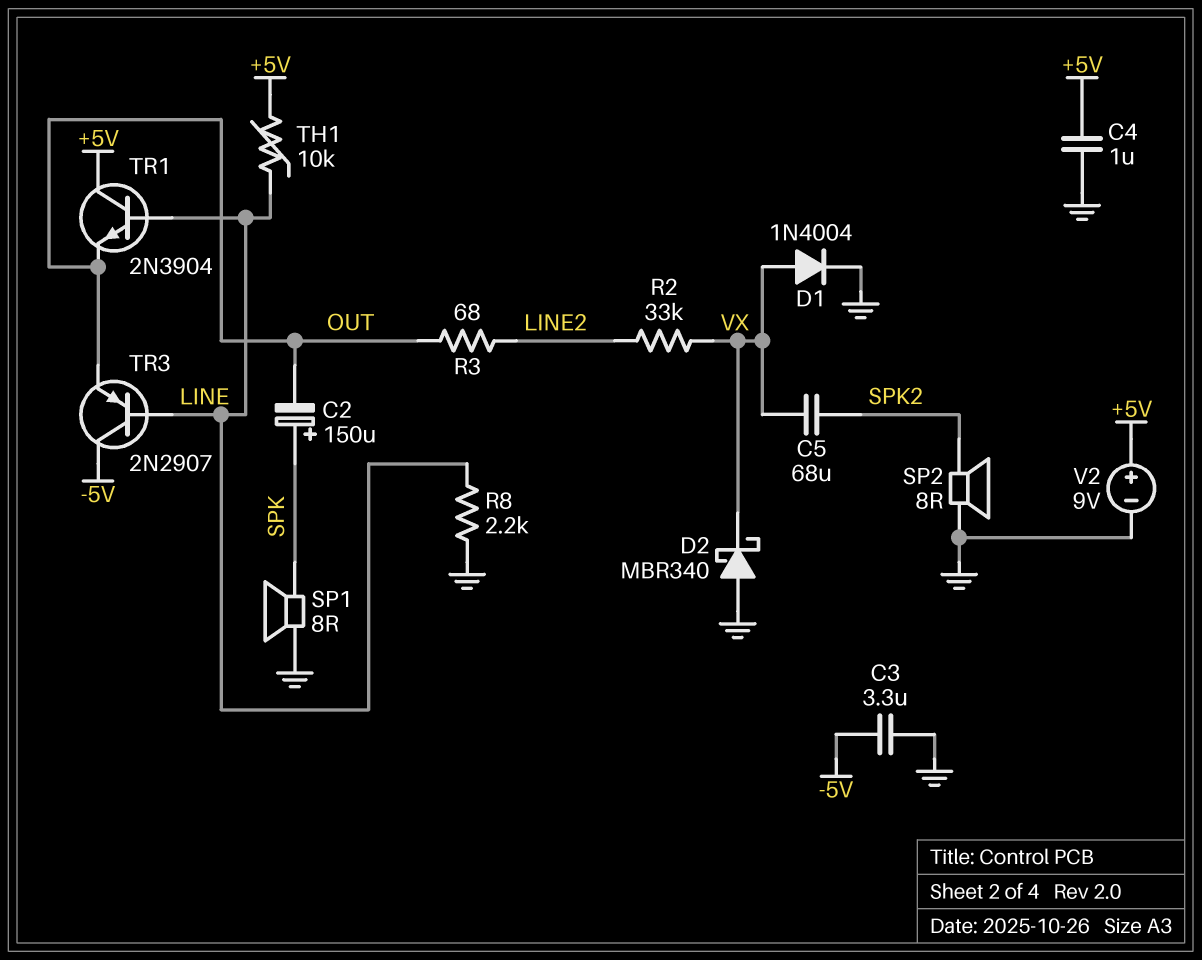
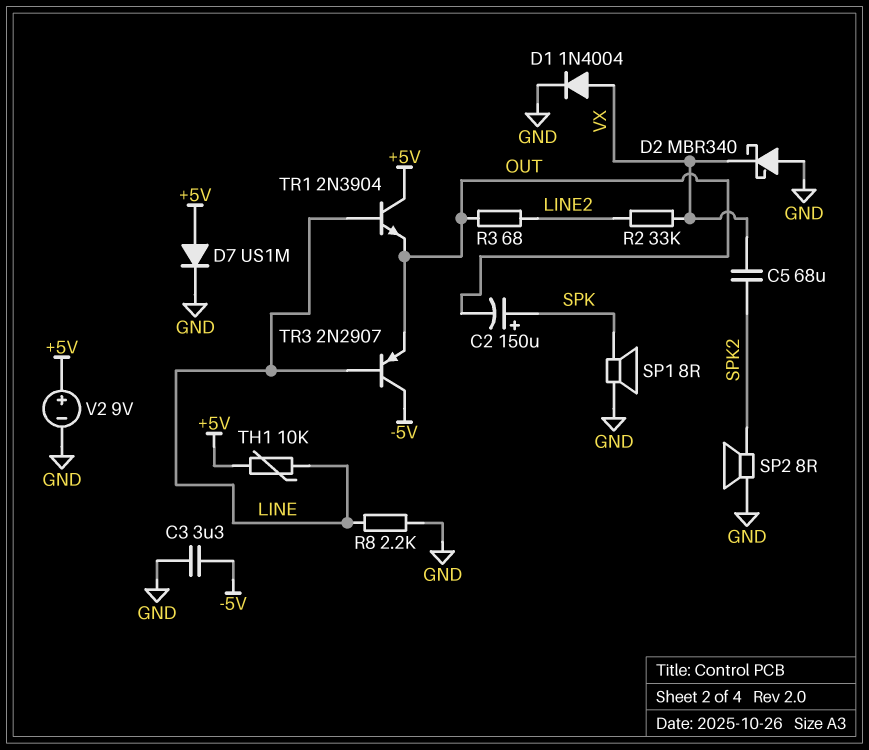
C4: 1uF (+5V, GND) -> none
D7: none -> diode US1M (A +5V, K GND)

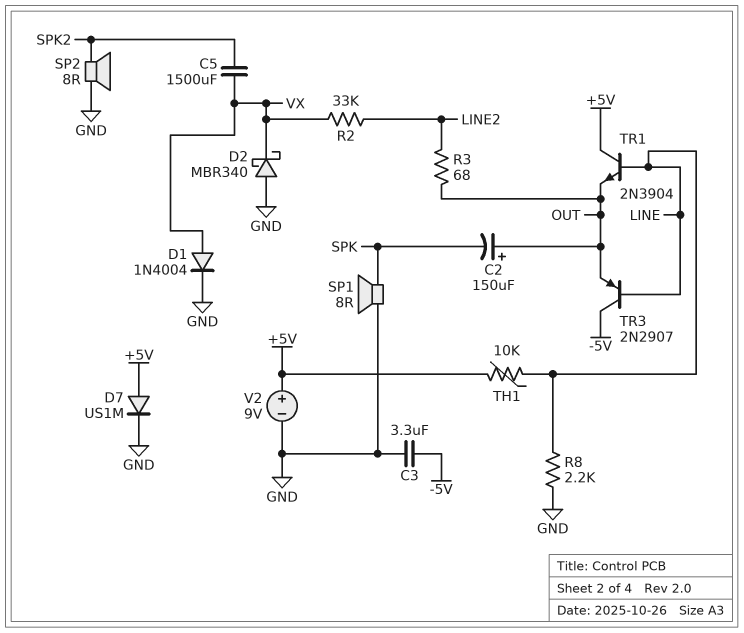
C2: 150uF (plus SPK, minus OUT) -> 150uF (plus OUT, minus SPK)
C5: 68uF (SPK2, VX) -> 1500uF (SPK2, VX)

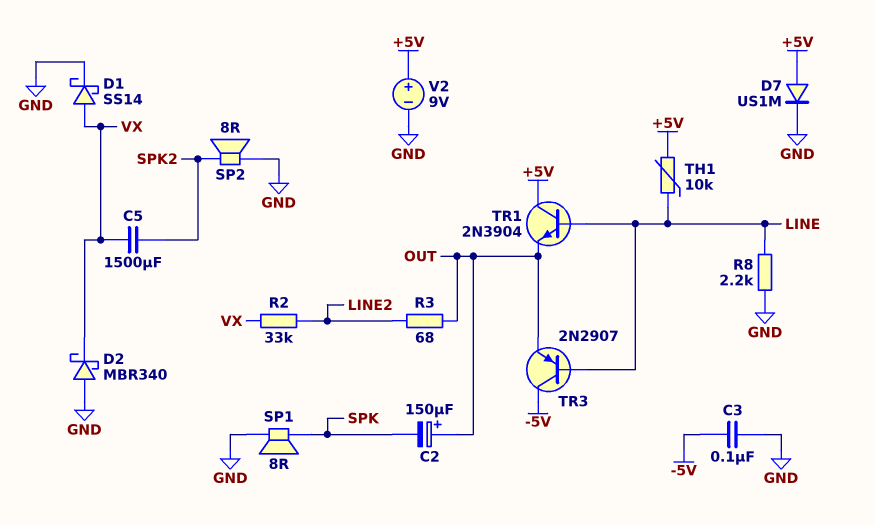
C3: 3.3uF (-5V, GND) -> 100nF (-5V, GND)
D1: diode 1N4004 (A VX, K GND) -> schottky SS14 (A VX, K GND)

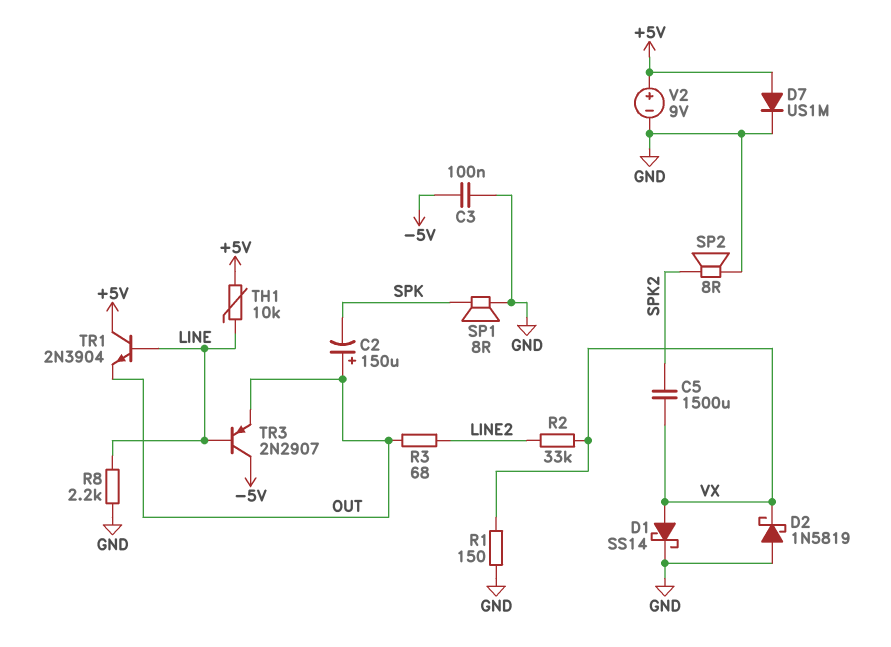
D2: schottky MBR340 (A GND, K VX) -> schottky 1N5819 (A GND, K VX)
R1: none -> 150 (GND, VX)

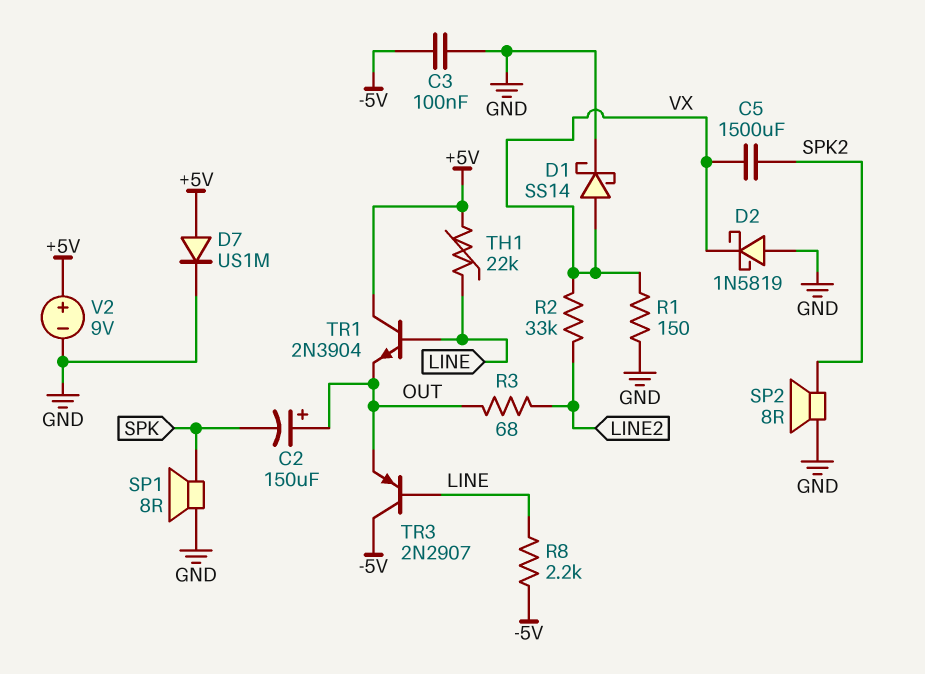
R8: 2.2k (GND, LINE) -> 2.2k (-5V, LINE)
TH1: 10k (+5V, LINE) -> 22k (+5V, LINE)

